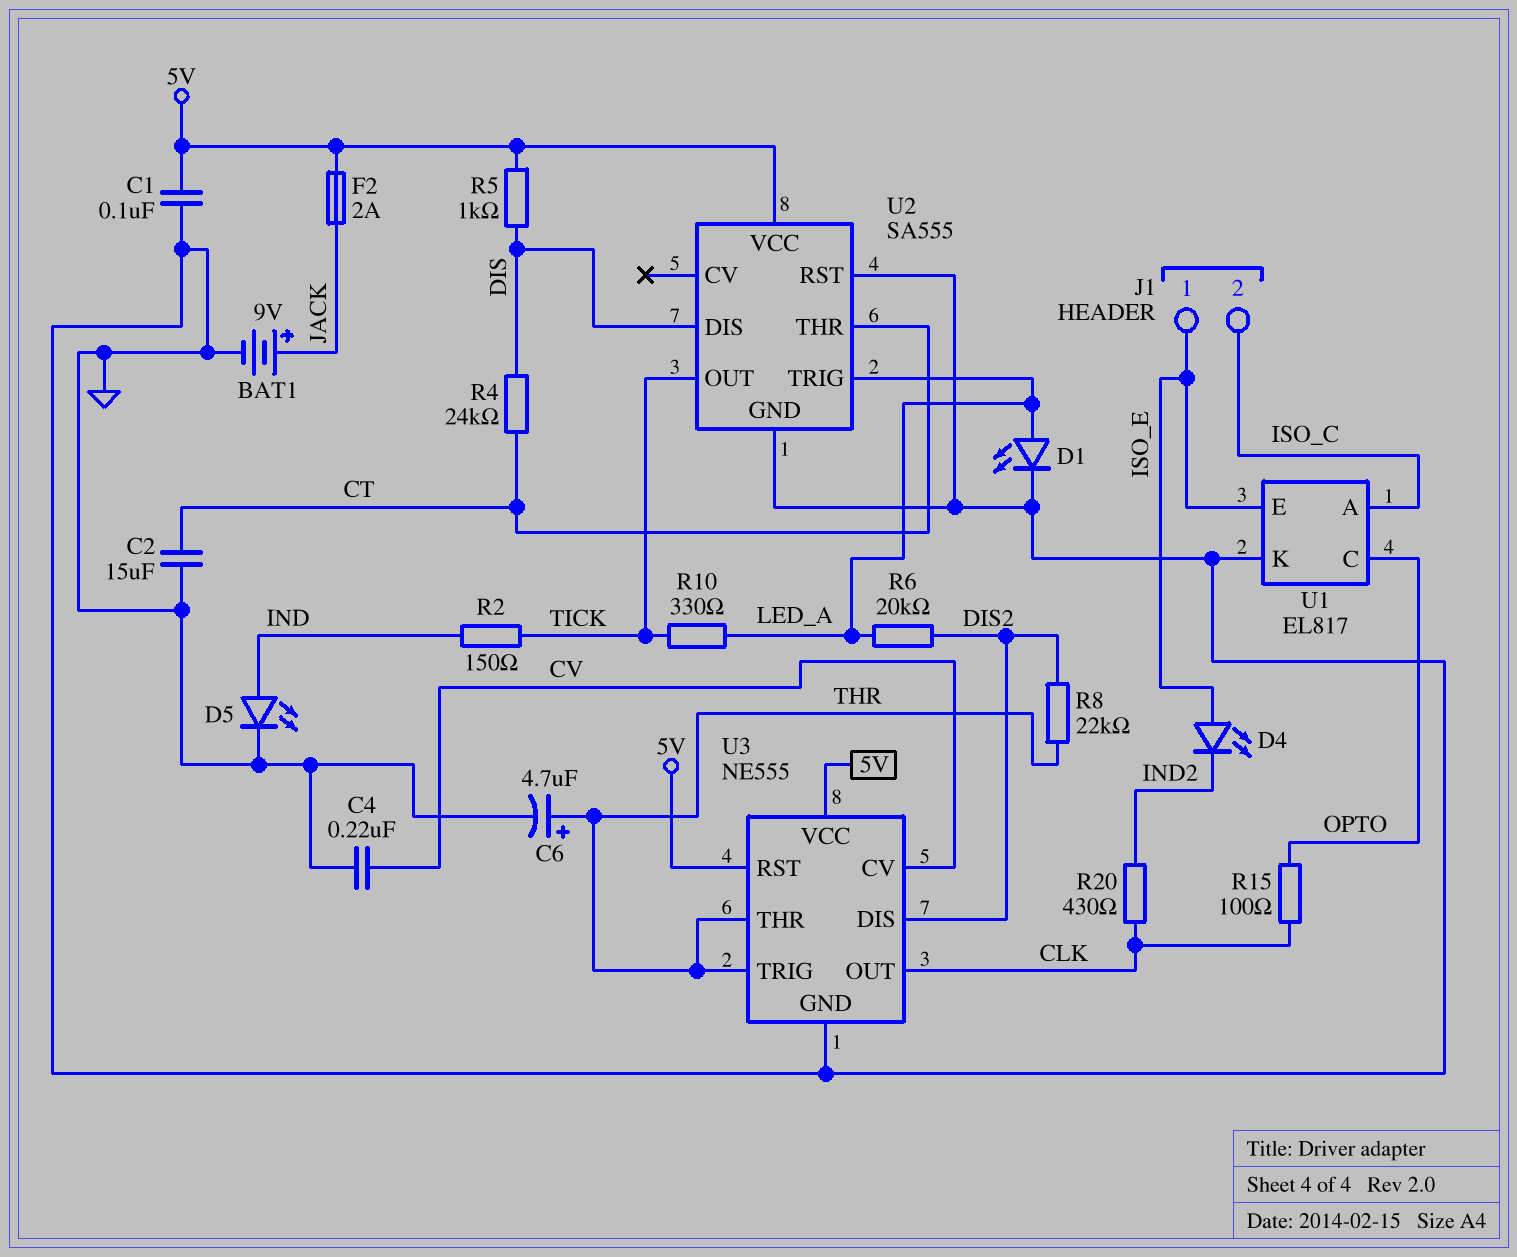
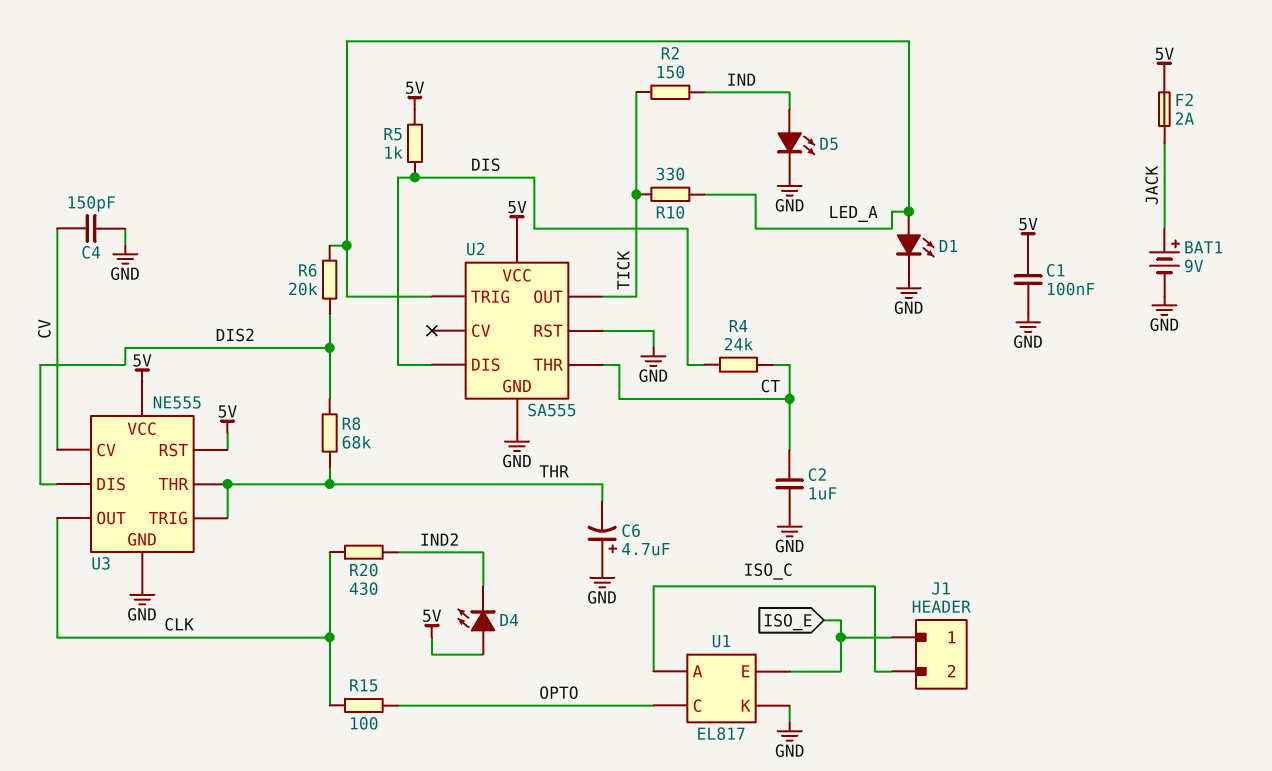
C2: 15uF (CT, GND) -> 1uF (CT, GND)
C4: 220nF (CV, GND) -> 150pF (CV, GND)
C6: 4.7uF (plus THR, minus GND) -> 4.7uF (plus GND, minus THR)
D4: LED (A ISO_E, K IND2) -> LED (A 5V, K IND2)
R8: 22k (DIS2, THR) -> 68k (DIS2, THR)

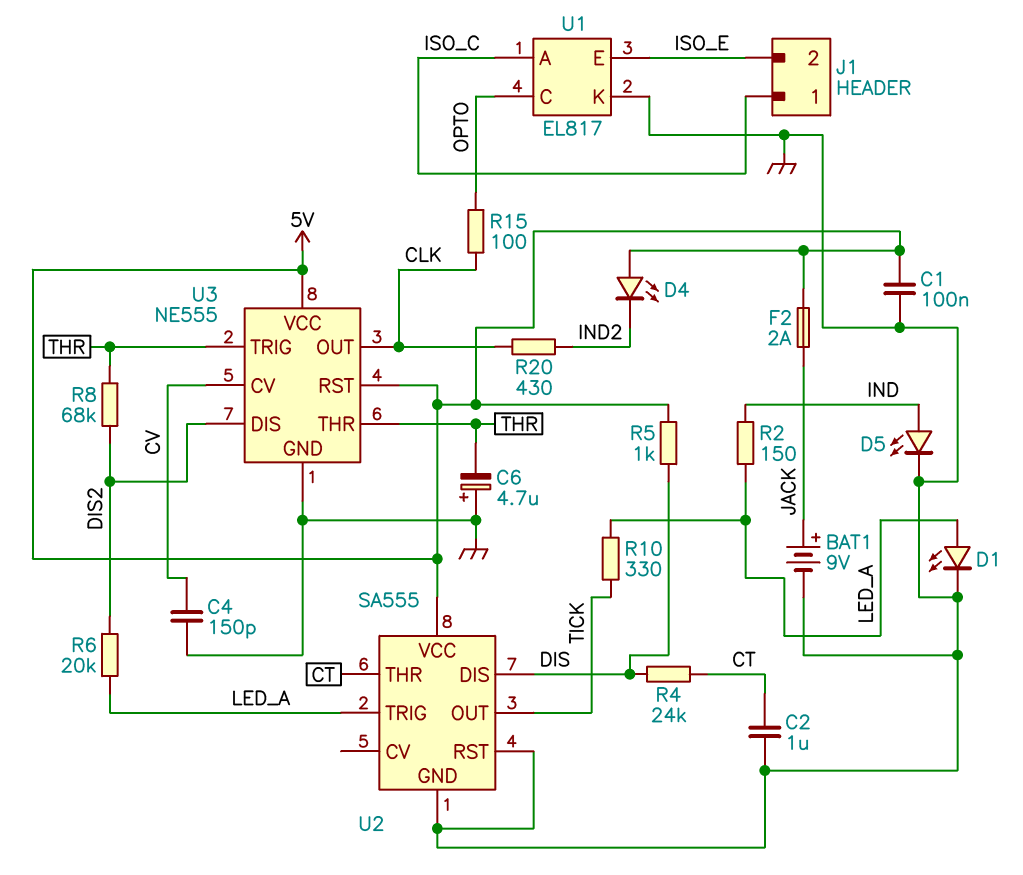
J1 pin 1: ISO_E -> ISO_C
J1 pin 2: ISO_C -> ISO_E
R2: 150 (IND, TICK) -> 150 (IND, LED_A)

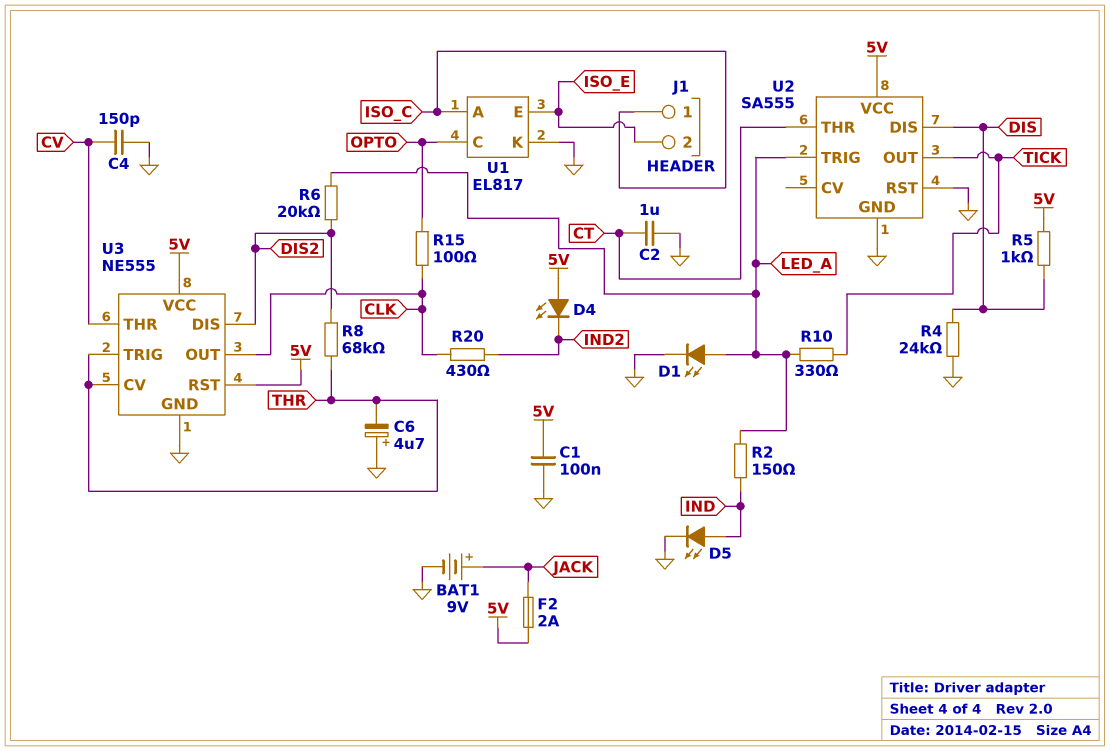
R4: 24k (CT, DIS) -> 24k (DIS, GND)
U3 pin CV: CV -> THR
U3 pin THR: THR -> CV

